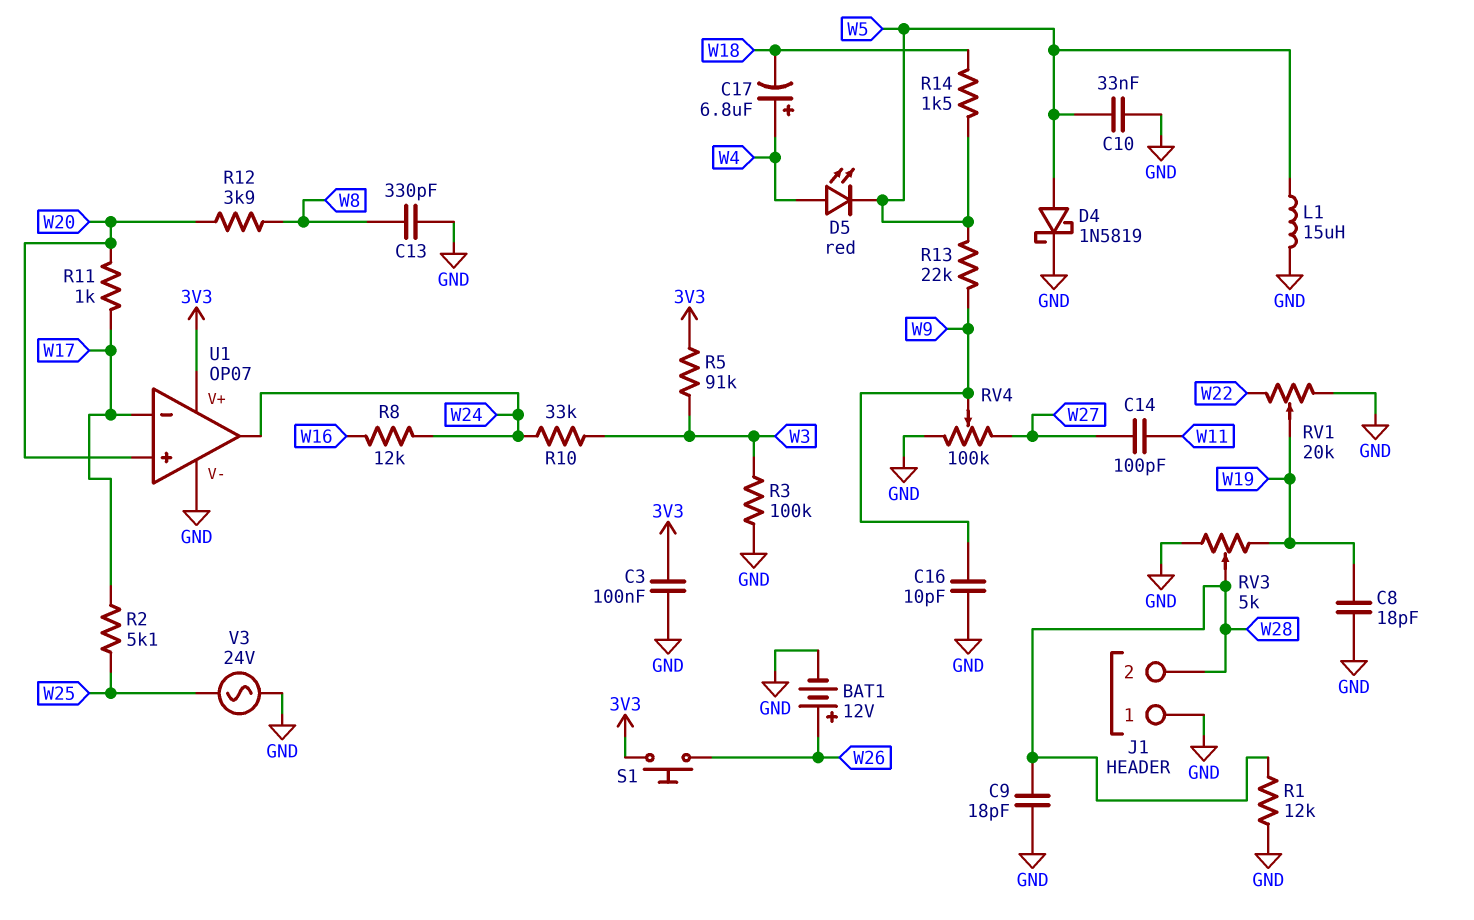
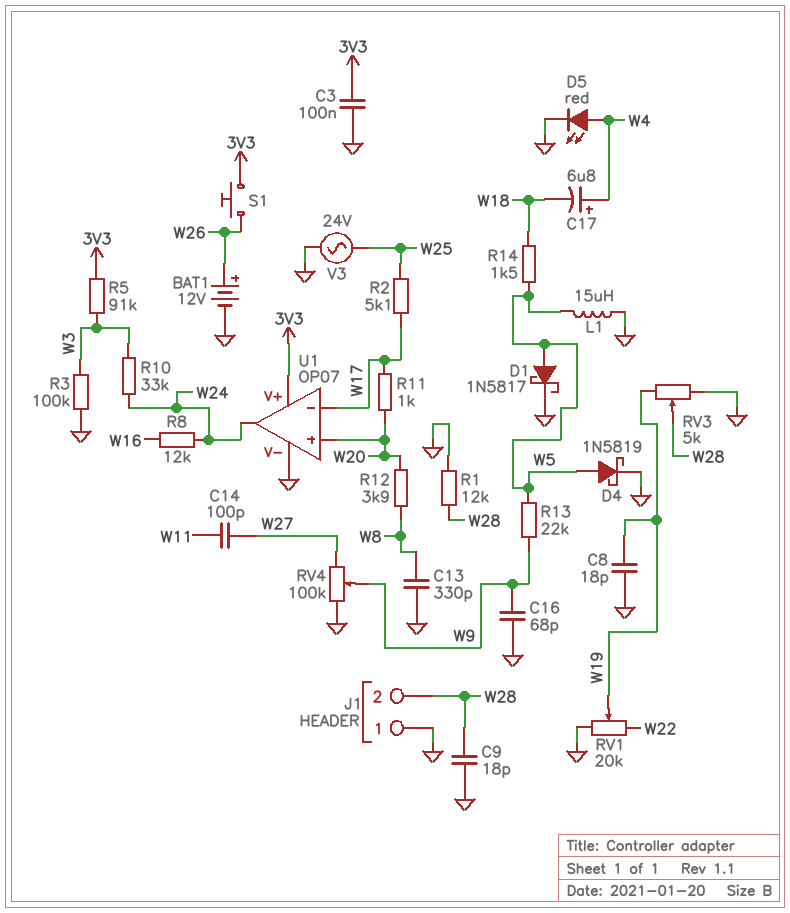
C10: 33nF (GND, W5) -> none
C16: 10pF (GND, W9) -> 68pF (GND, W9)
D1: none -> schottky 1N5817 (A W5, K GND)
D5: LED red (A W4, K W5) -> LED red (A W4, K GND)

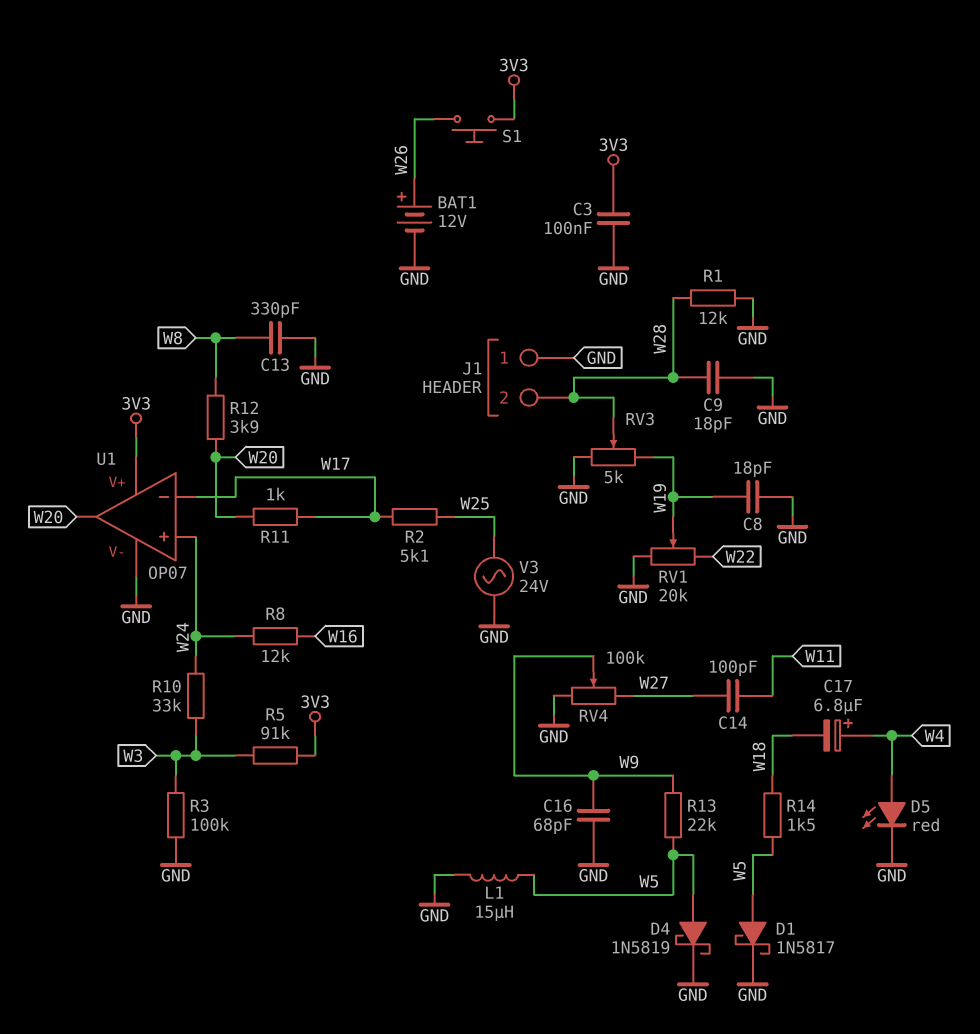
U1 pin in+: W20 -> W24
U1 pin out: W24 -> W20

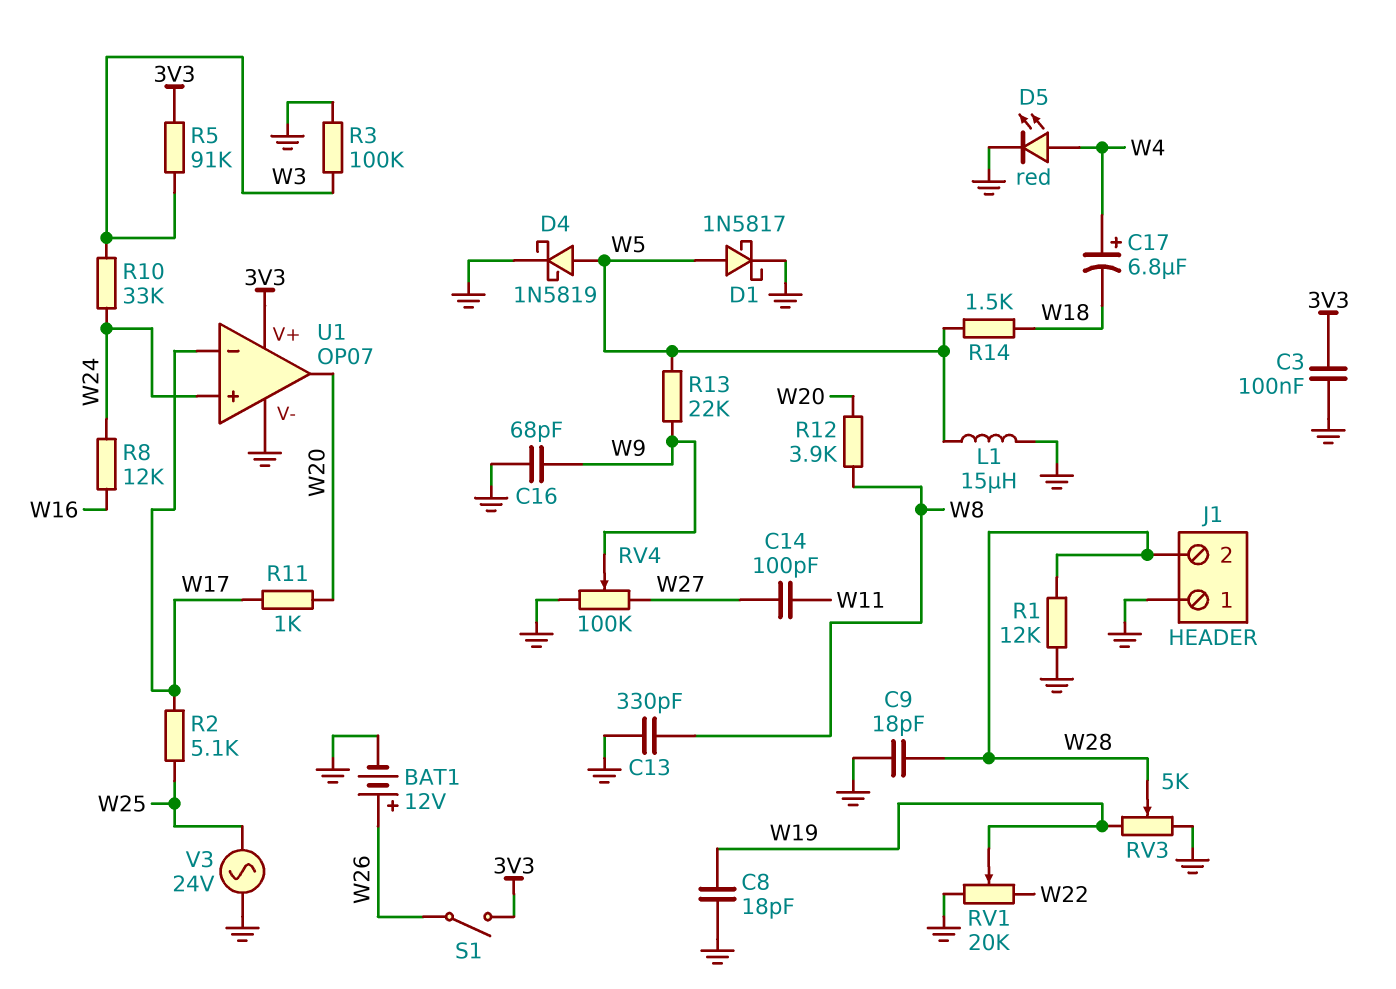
S1: button (3V3, W26) -> switch (3V3, W26)

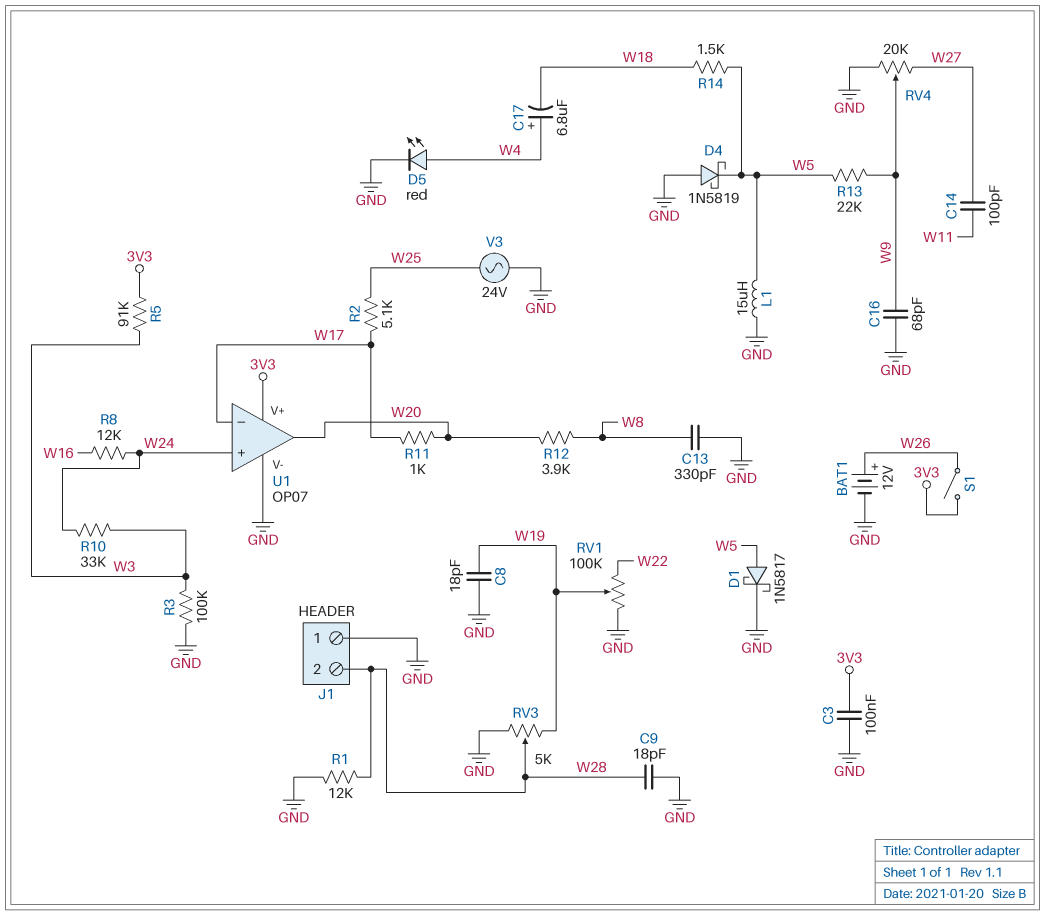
D4: schottky 1N5819 (A W5, K GND) -> schottky 1N5819 (A GND, K W5)
RV1: 20k (GND, W22, wiper W19) -> 100k (GND, W22, wiper W19)
RV4: 100k (GND, W27, wiper W9) -> 20k (GND, W27, wiper W9)

